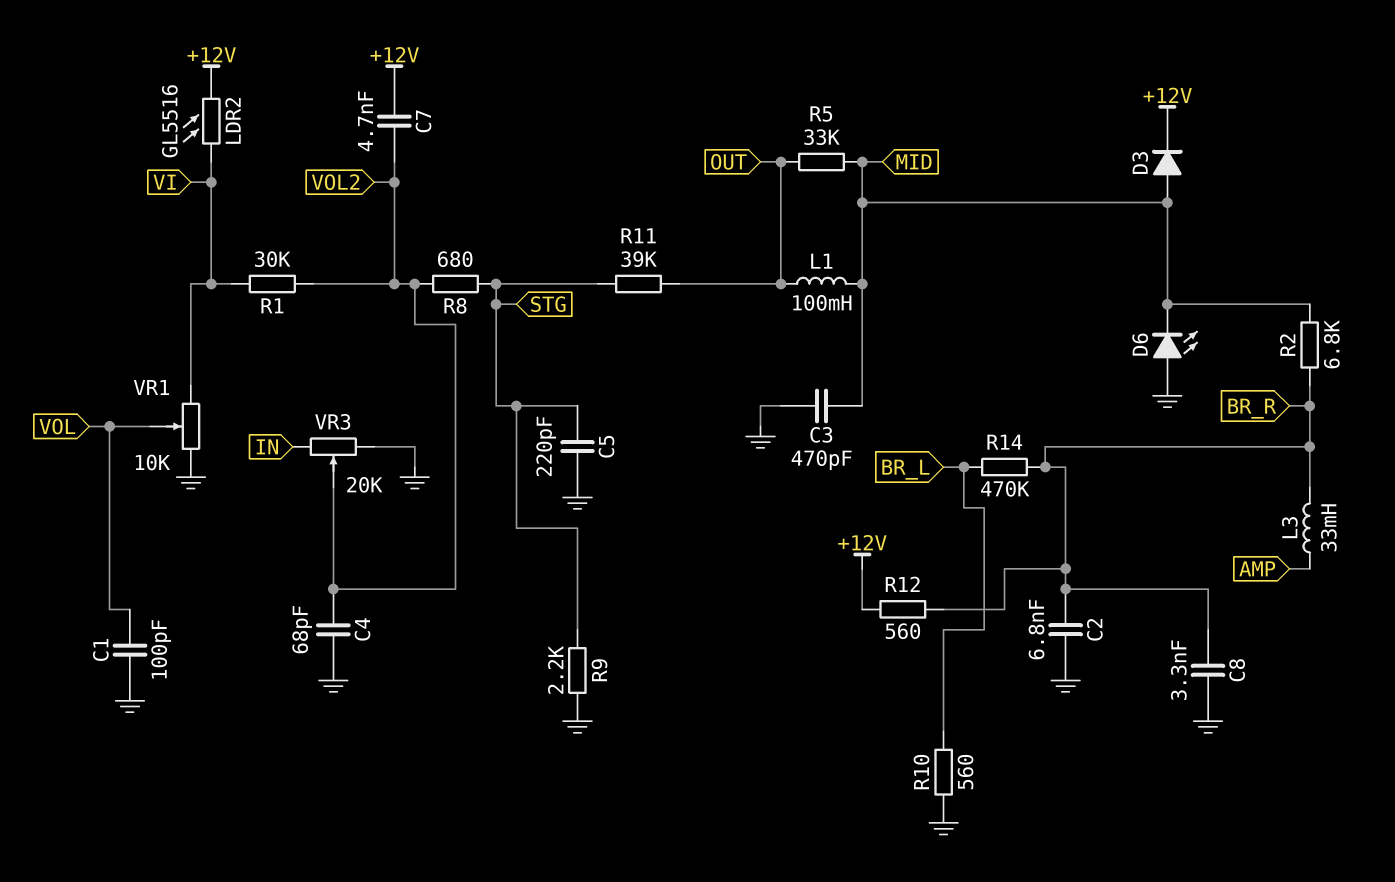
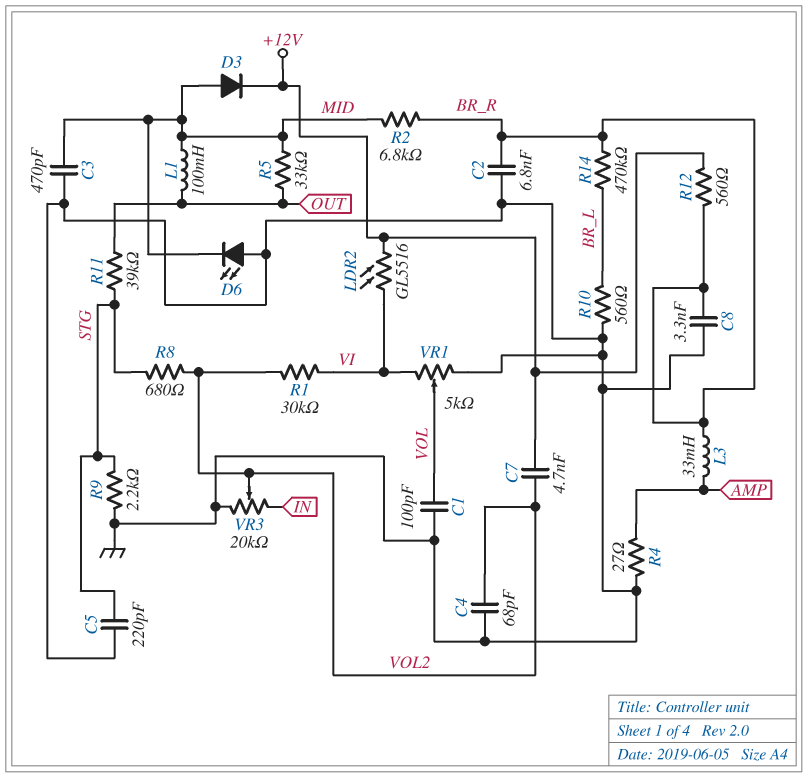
R4: none -> 27 (AMP, GND)
VR1: 10k (GND, VI, wiper VOL) -> 5k (GND, VI, wiper VOL)

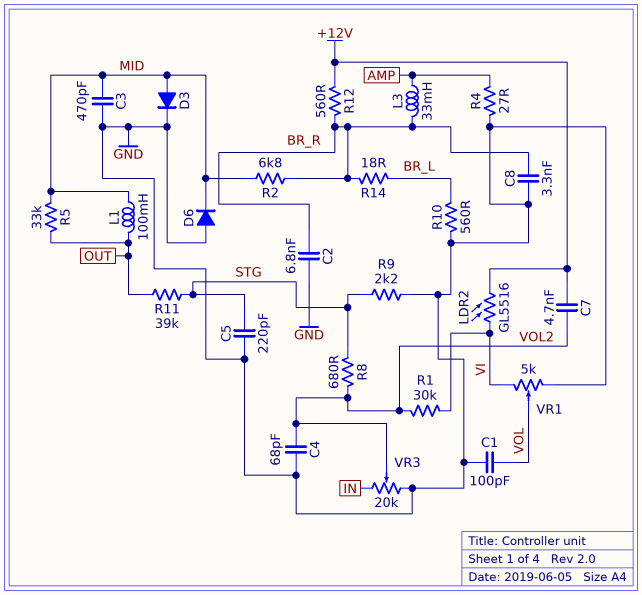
D3: diode (A MID, K +12V) -> diode (A MID, K GND)
D6: LED (A GND, K MID) -> diode (A GND, K MID)
R14: 470k (BR_L, BR_R) -> 18 (BR_L, BR_R)

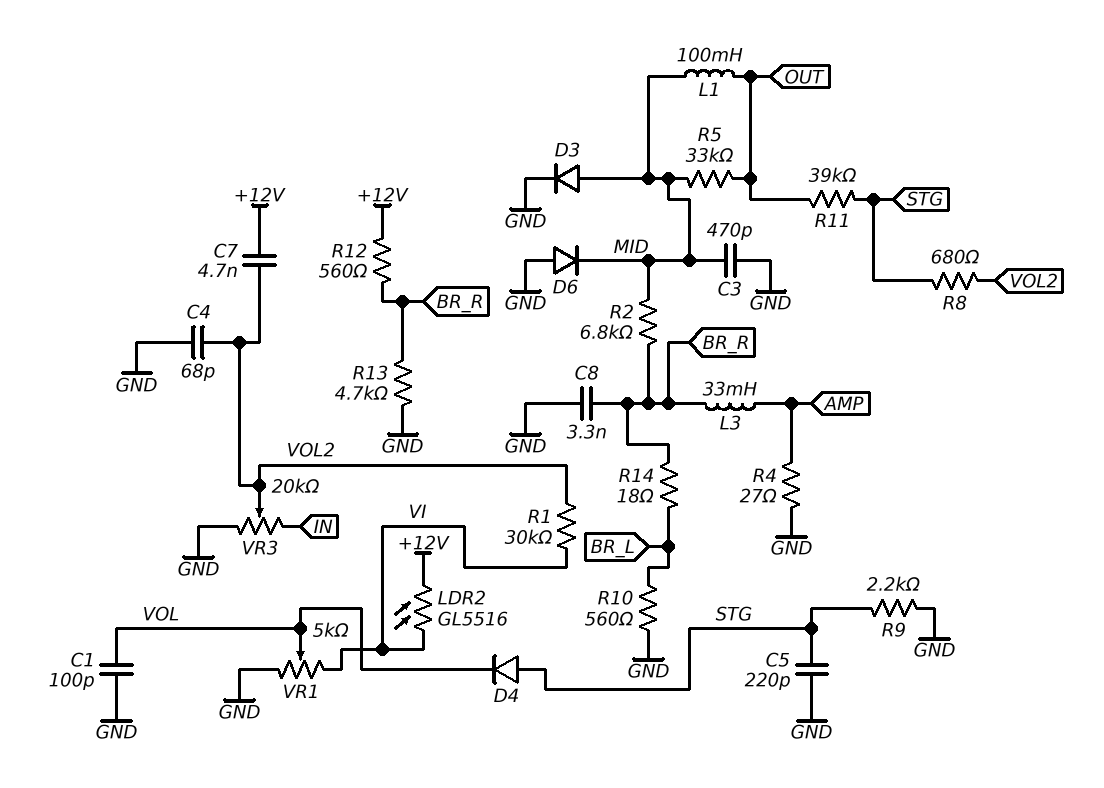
C2: 6.8nF (BR_R, GND) -> none
D4: none -> diode (A STG, K VOL)
R13: none -> 4.7k (BR_R, GND)

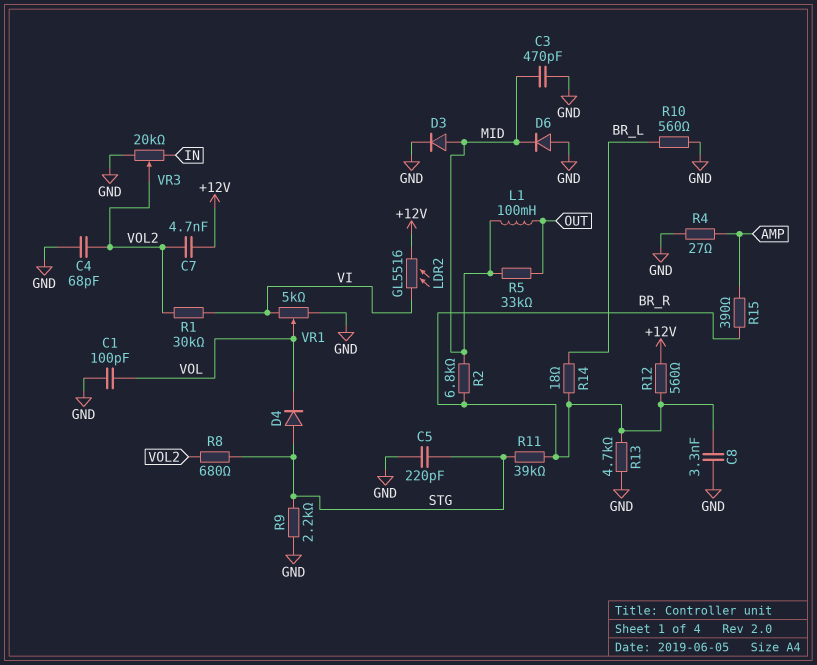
L3: 33mH (AMP, BR_R) -> none
R11: 39k (OUT, STG) -> 39k (BR_R, STG)
R15: none -> 390 (AMP, BR_R)

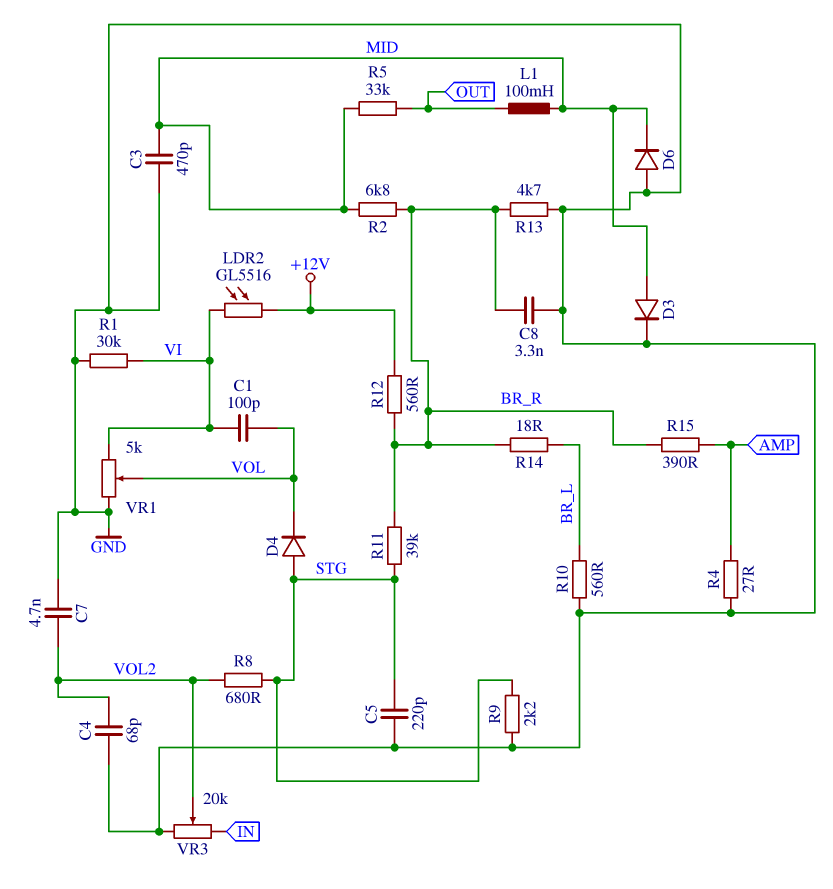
C1: 100pF (GND, VOL) -> 100pF (VI, VOL)
C7: 4.7nF (+12V, VOL2) -> 4.7nF (GND, VOL2)
R1: 30k (VI, VOL2) -> 30k (GND, VI)

